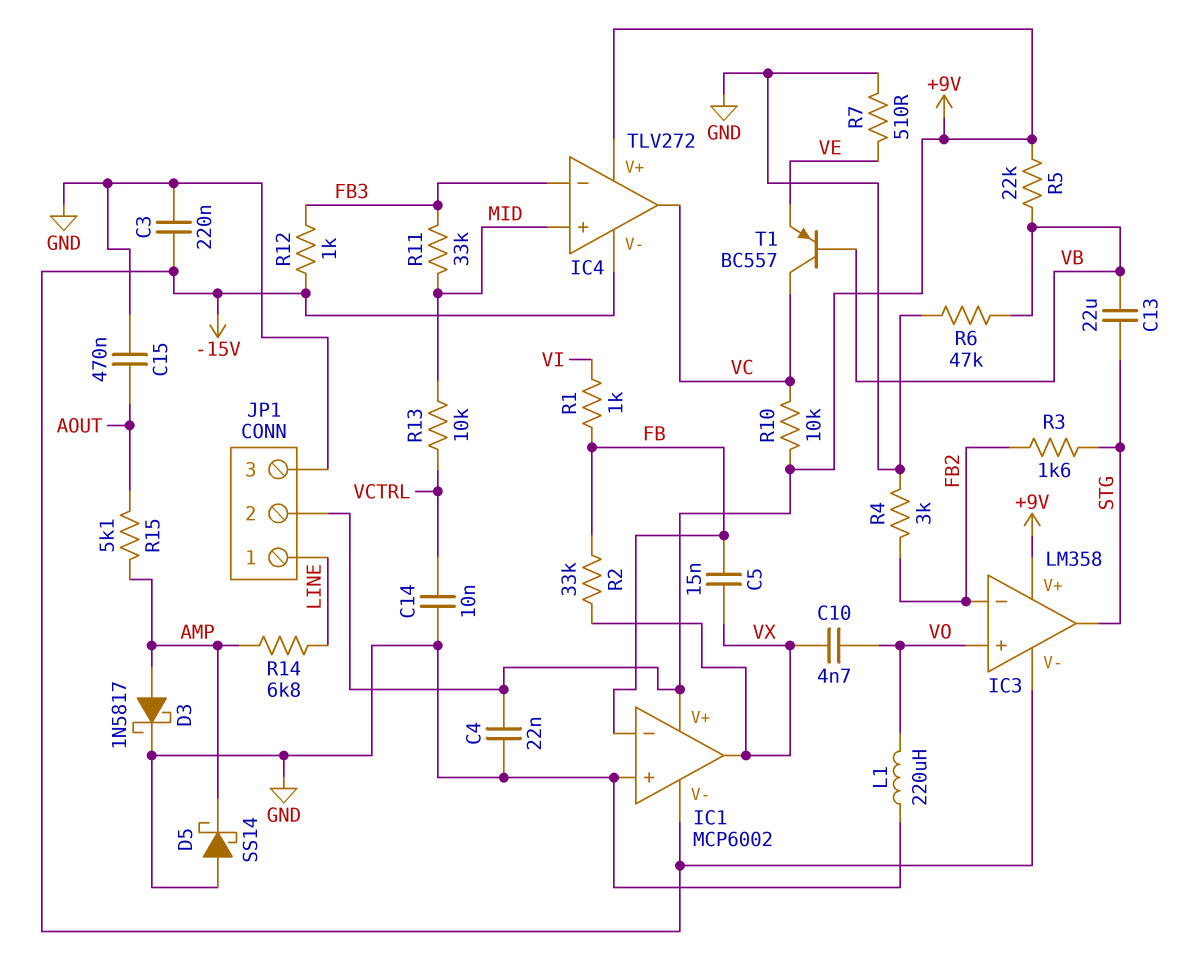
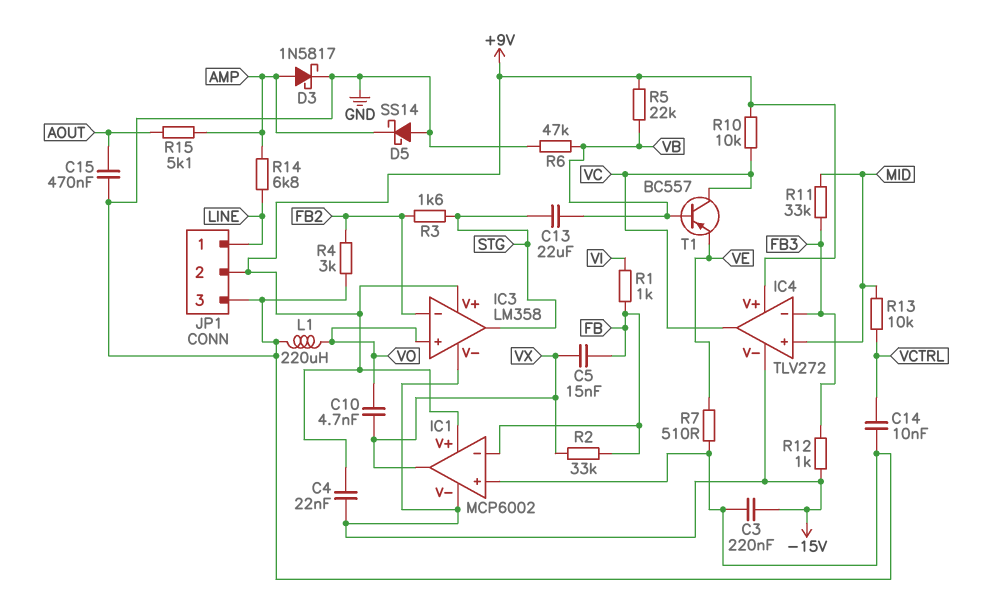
C4: 22nF (+9V, GND) -> 22nF (+9V, -15V)

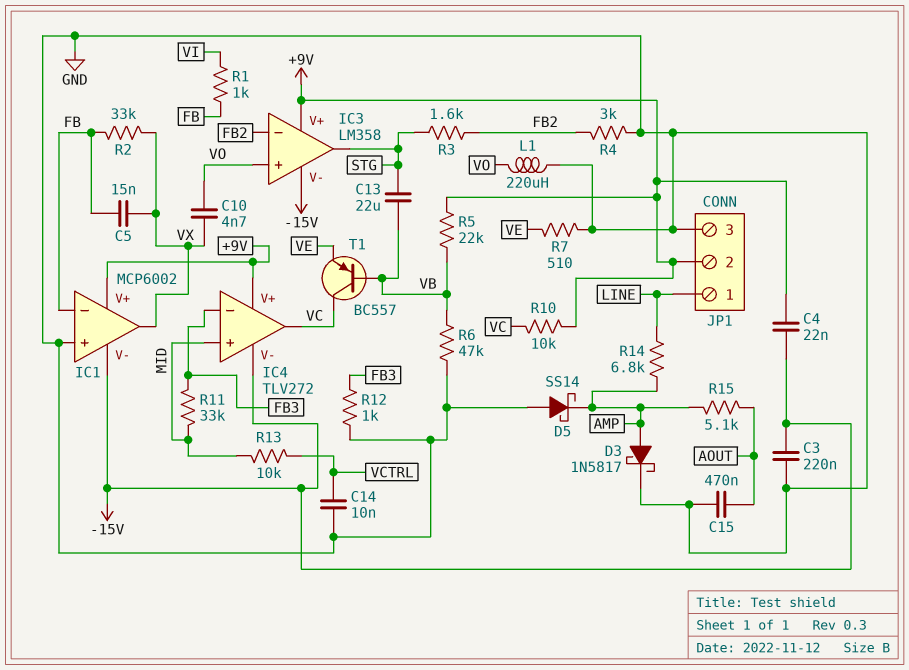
R12: 1k (-15V, FB3) -> 1k (FB3, GND)

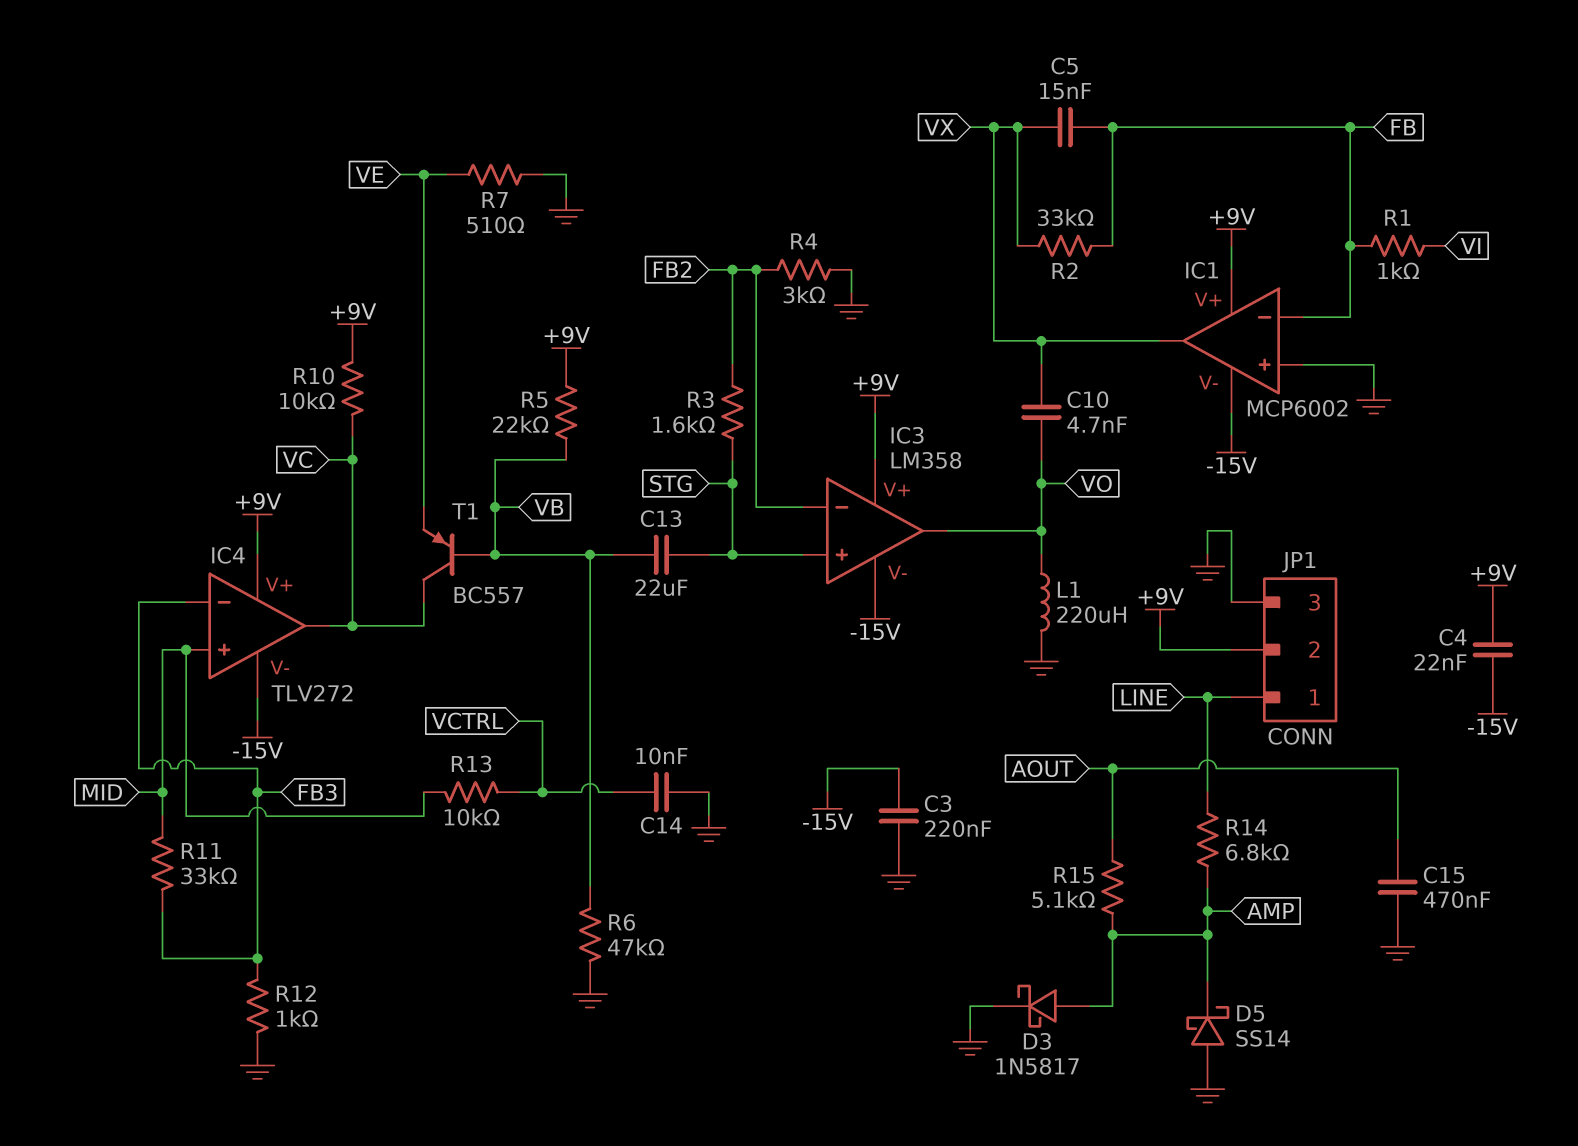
IC3 pin in+: VO -> STG
IC3 pin out: STG -> VO

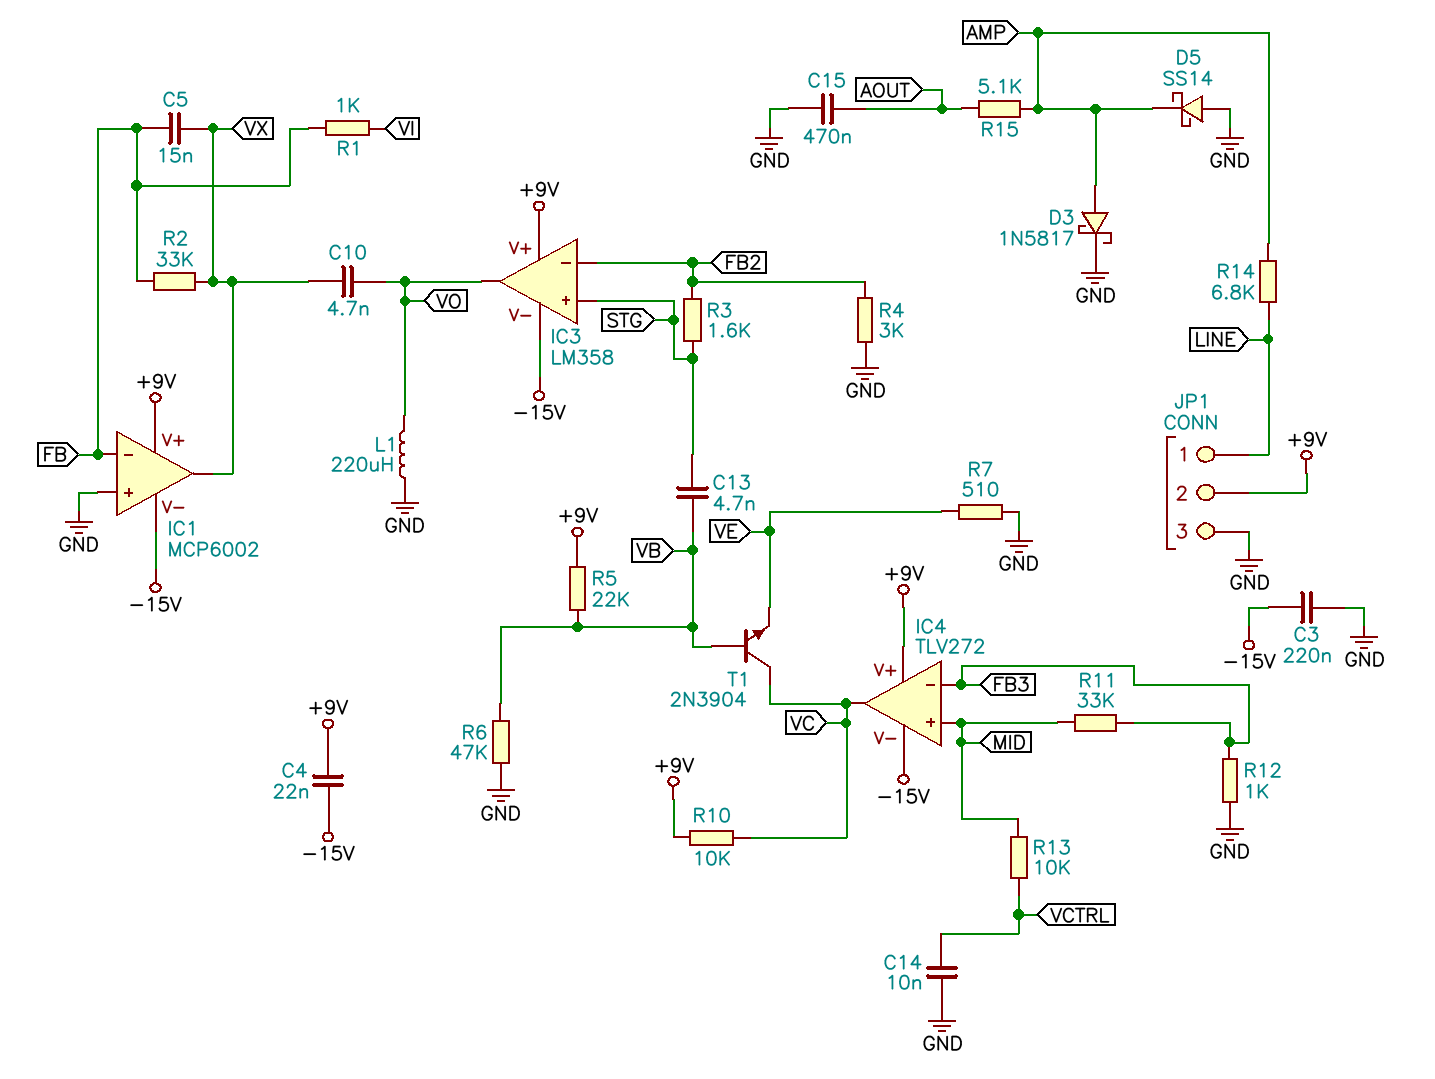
C13: 22uF (STG, VB) -> 4.7nF (STG, VB)
T1: PNP BC557 (B VB, C VC, E VE) -> NPN 2N3904 (B VB, C VC, E VE)

